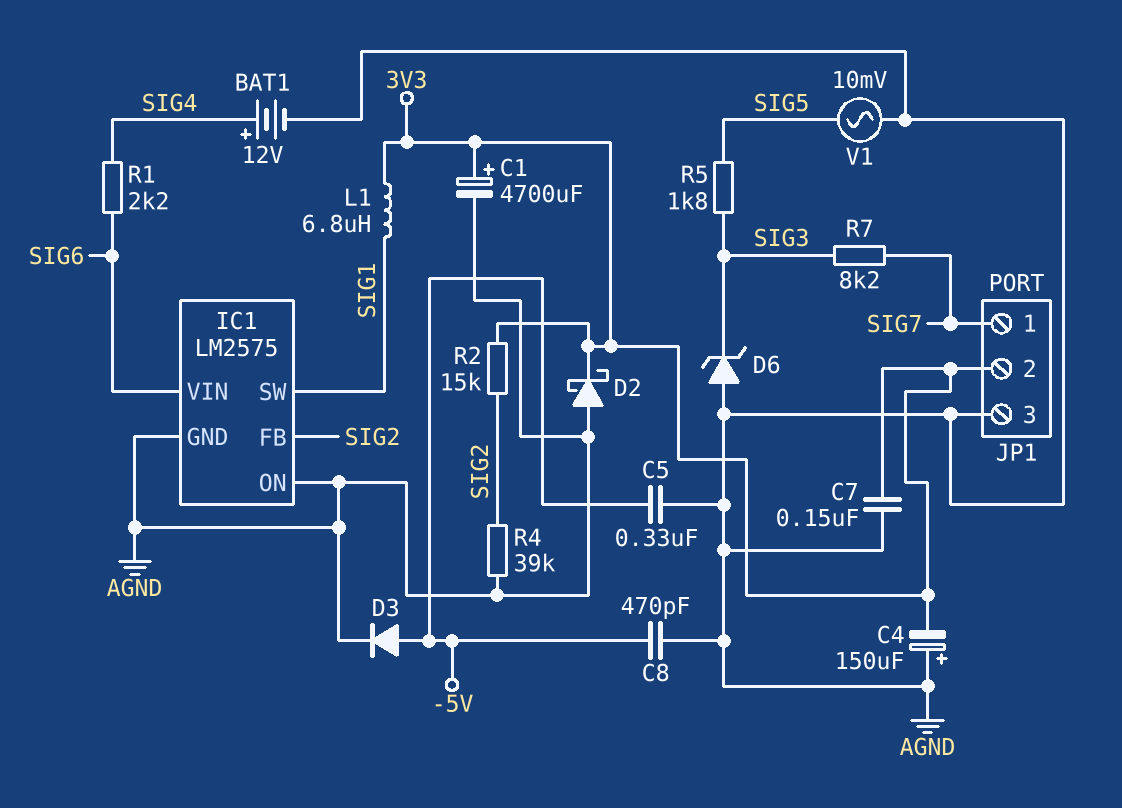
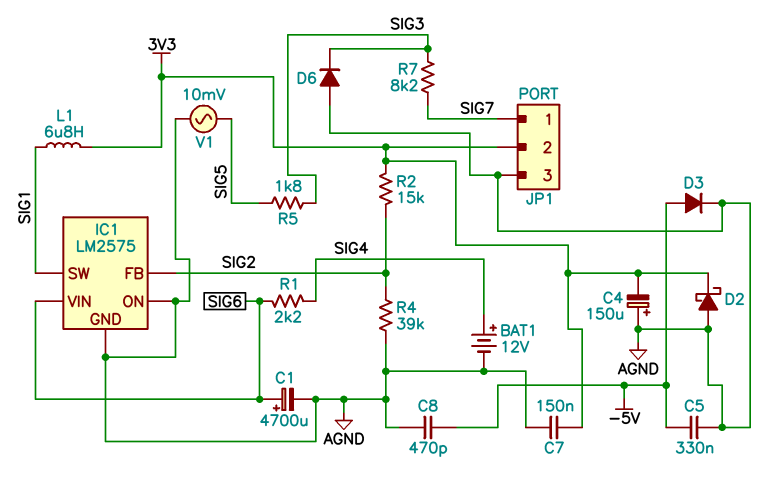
C1: 4700uF (plus 3V3, minus AGND) -> 4700uF (plus SIG6, minus AGND)
D6: zener (A AGND, K SIG3) -> diode (A AGND, K SIG3)

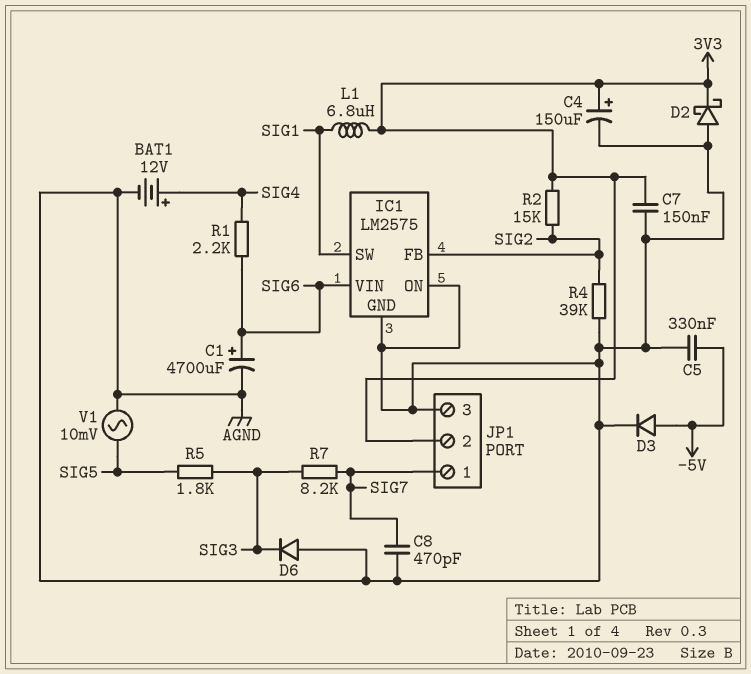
C4: 150uF (plus AGND, minus 3V3) -> 150uF (plus 3V3, minus AGND)
C8: 470pF (-5V, AGND) -> 470pF (AGND, SIG7)

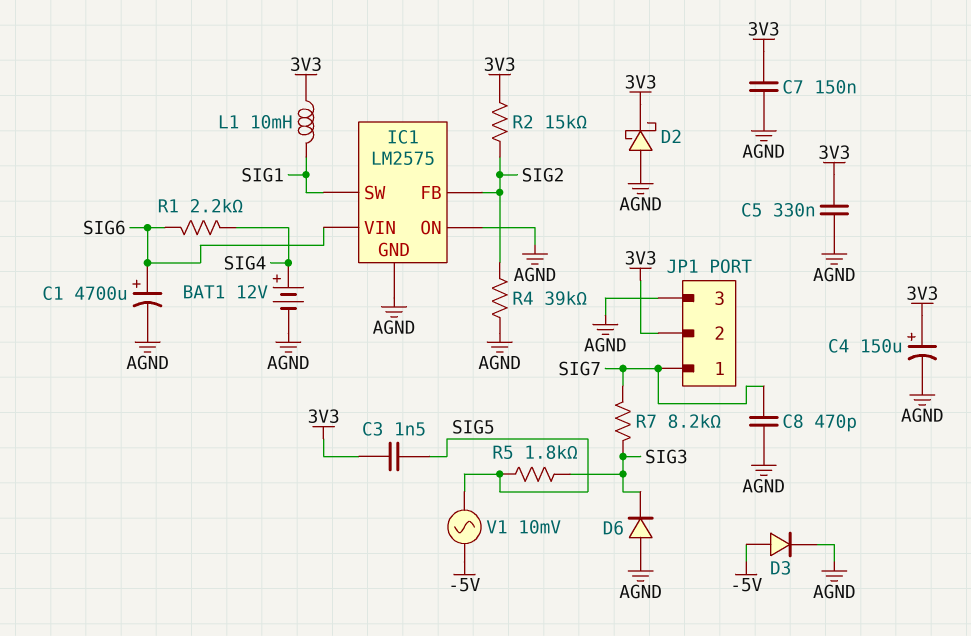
C3: none -> 1.5nF (3V3, SIG5)
C5: 330nF (-5V, AGND) -> 330nF (3V3, AGND)
L1: 6.8uH (3V3, SIG1) -> 10mH (3V3, SIG1)
V1: AC 10mV (AGND, SIG5) -> AC 10mV (-5V, SIG5)

